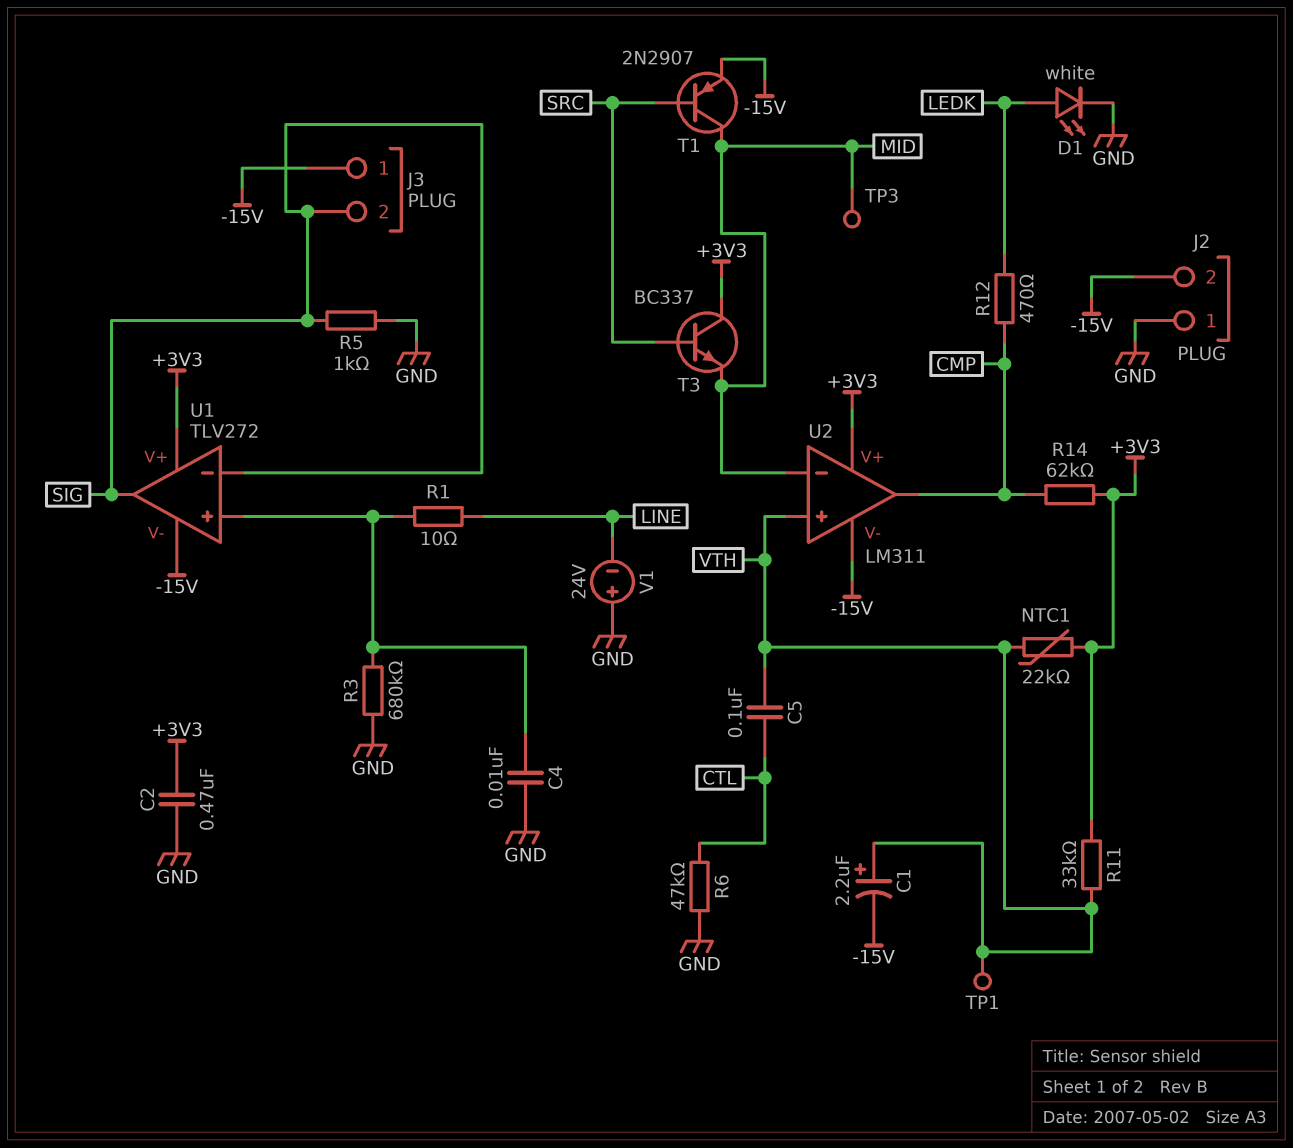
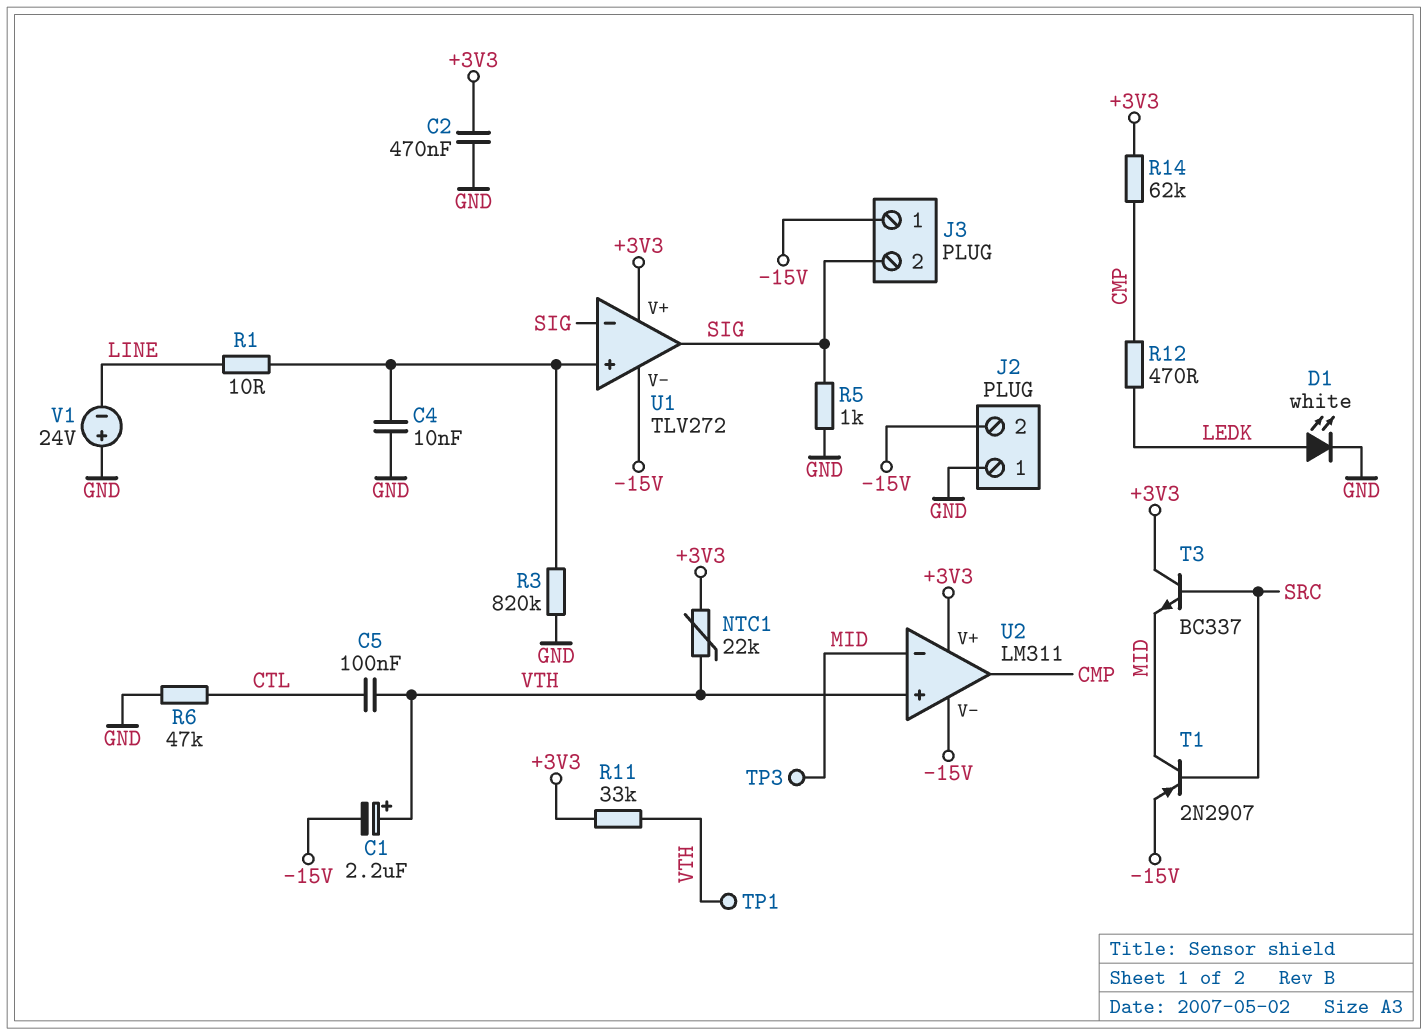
R3: 680k (GND, U1/in+) -> 820k (GND, U1/in+)

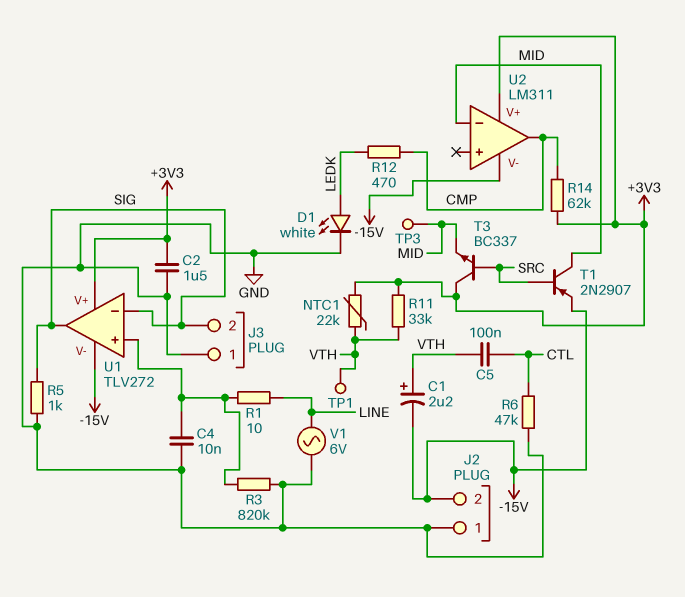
C2: 470nF (+3V3, GND) -> 1.5uF (+3V3, GND)
J3 pin 1: -15V -> GND
U2 pin in+: VTH -> none
V1: 24V (plus GND, minus LINE) -> AC 6V (GND, LINE)

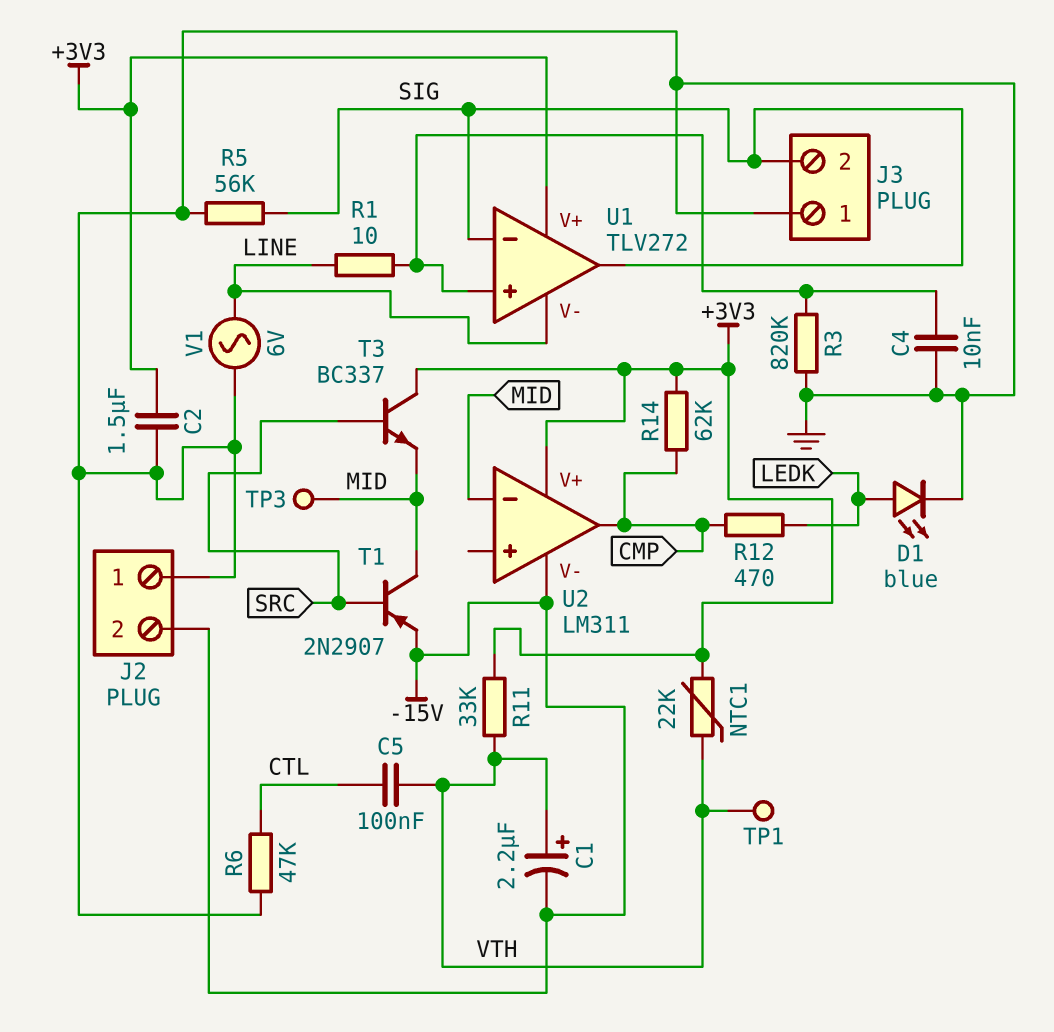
D1: LED white (A LEDK, K GND) -> LED blue (A LEDK, K GND)
R5: 1k (GND, SIG) -> 56k (GND, SIG)
U1 pin V-: -15V -> LINE

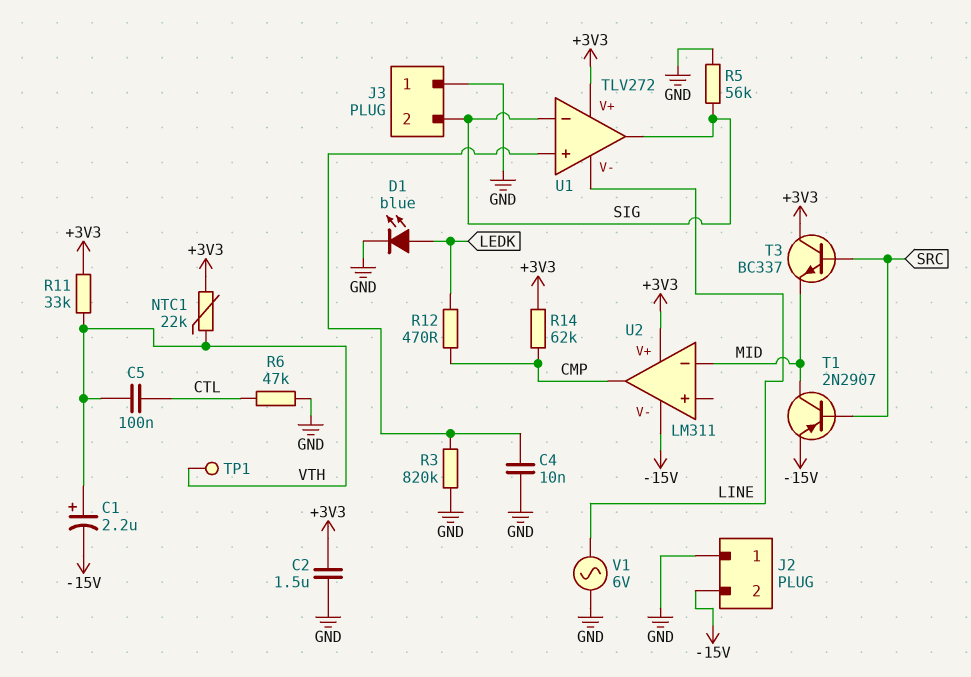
R1: 10 (LINE, U1/in+) -> none
TP3: test point (MID) -> none

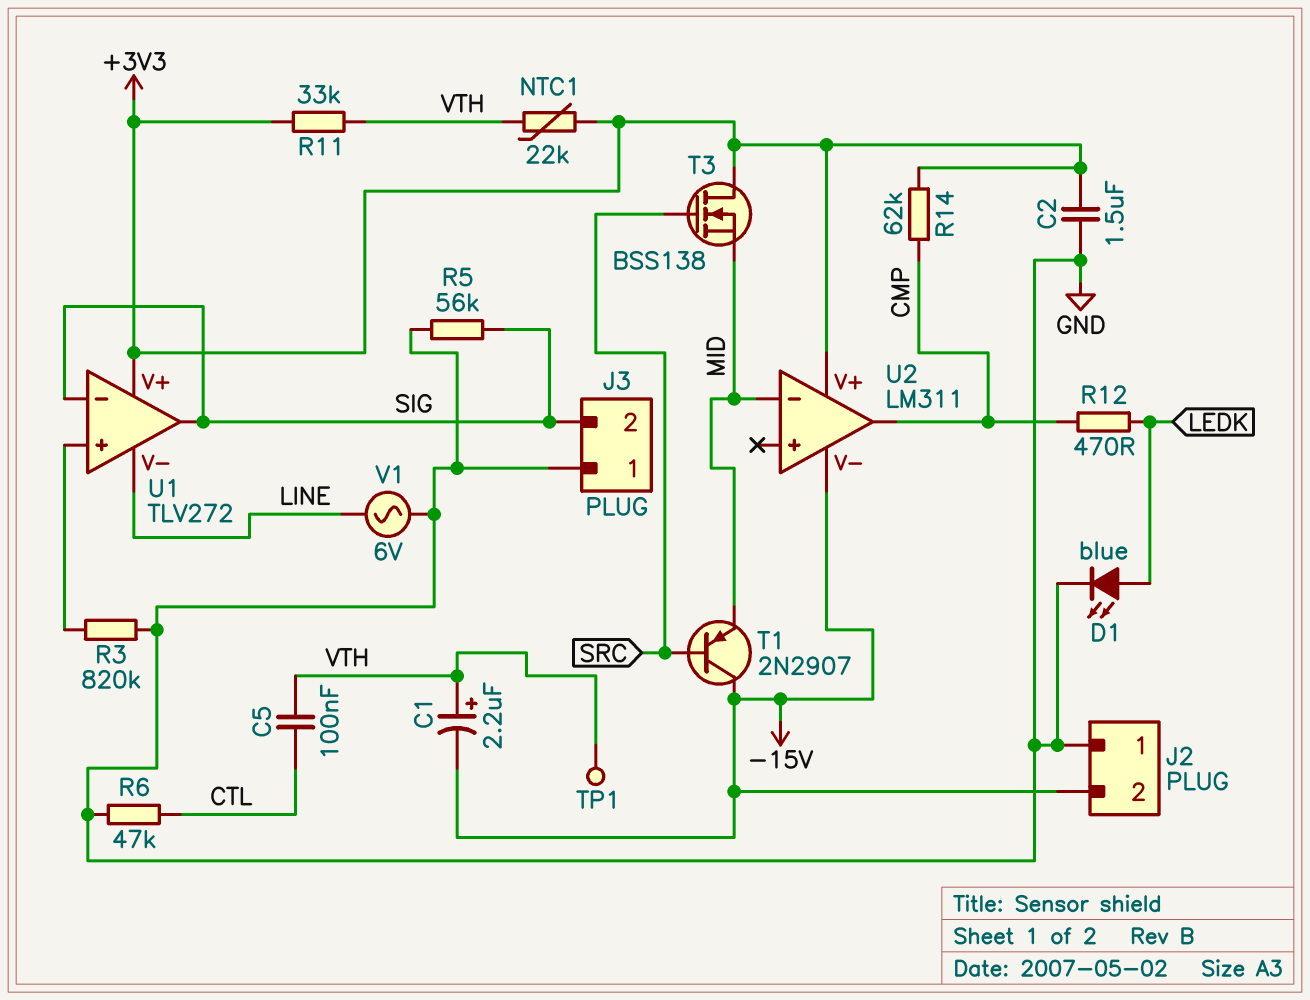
C4: 10nF (GND, U1/in+) -> none
T1: PNP 2N2907 (B SRC, C MID, E -15V) -> PNP 2N2907 (B SRC, C -15V, E MID)
T3: NPN BC337 (B SRC, C +3V3, E MID) -> NMOS BSS138 (G SRC, D +3V3, S MID)

